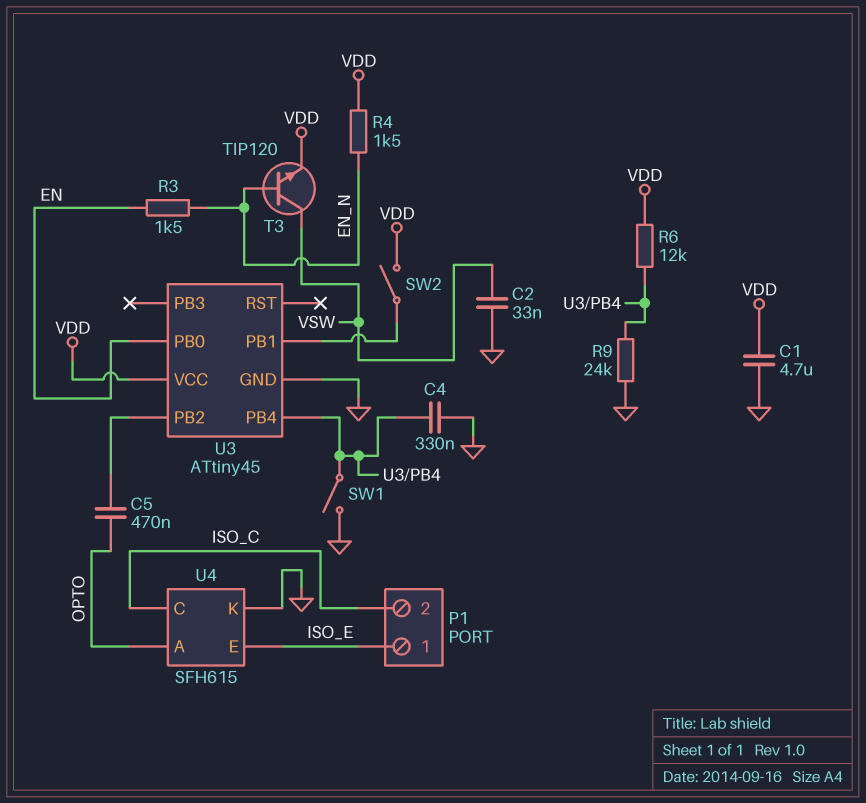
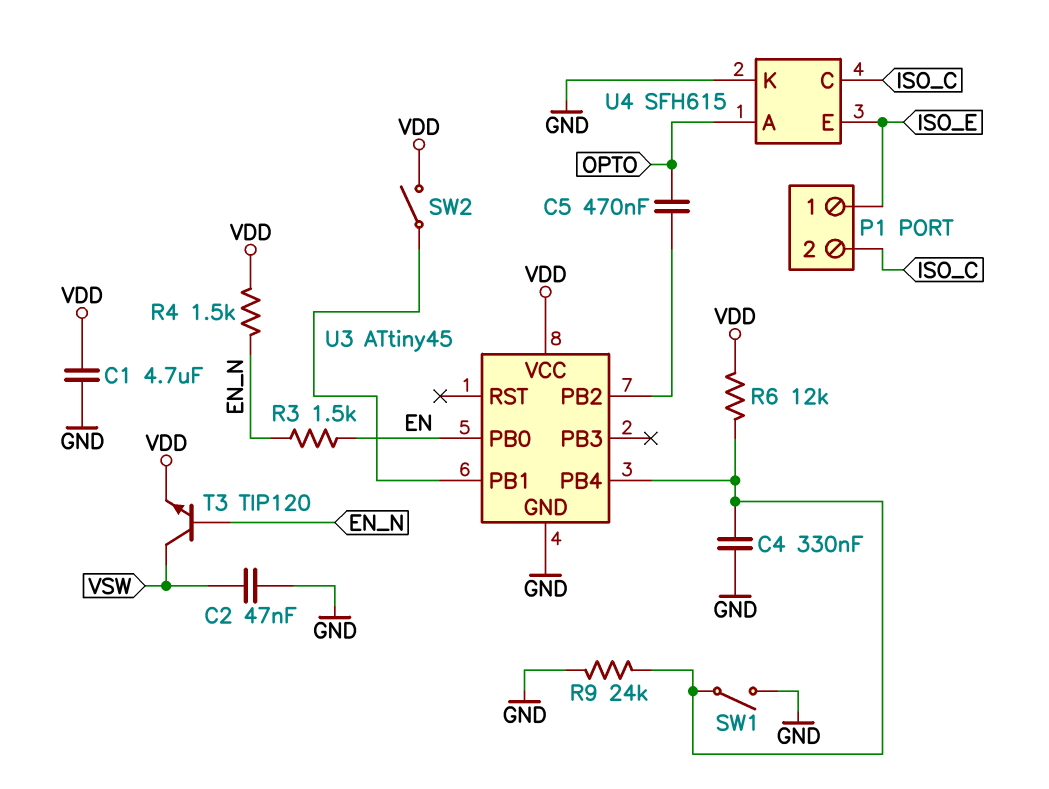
C2: 33nF (GND, VSW) -> 47nF (GND, VSW)

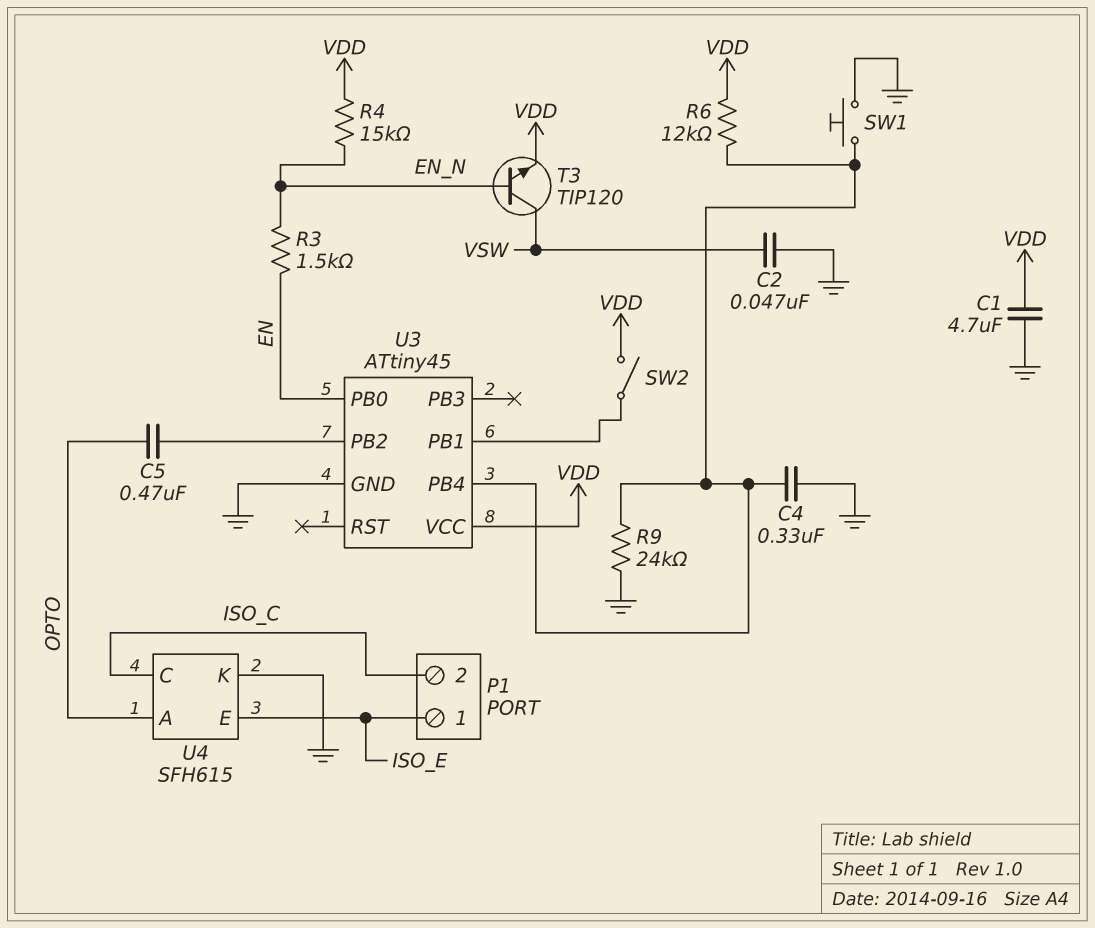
R4: 1.5k (EN_N, VDD) -> 15k (EN_N, VDD)
SW1: switch (GND, U3/PB4) -> button (GND, U3/PB4)

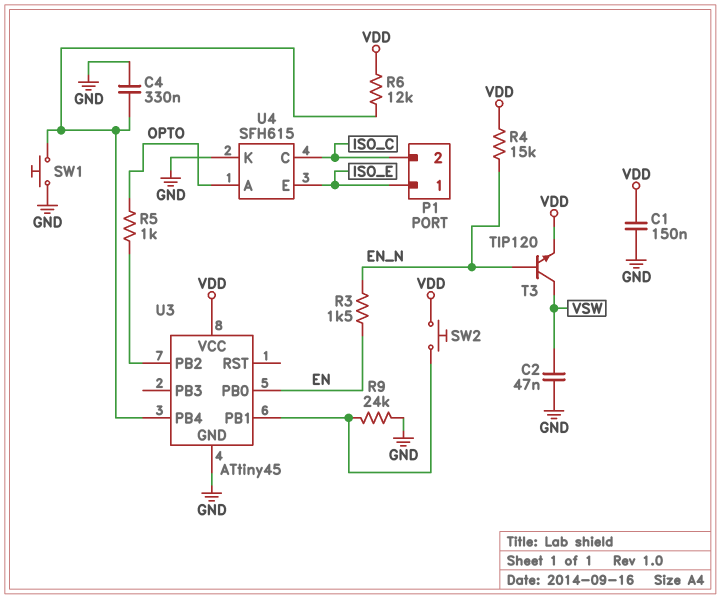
C1: 4.7uF (GND, VDD) -> 150nF (GND, VDD)
C5: 470nF (OPTO, U3/PB2) -> none
R5: none -> 1k (OPTO, U3/PB2)
R9: 24k (GND, U3/PB4) -> 24k (GND, U3/PB1)
SW2: switch (U3/PB1, VDD) -> button (U3/PB1, VDD)

